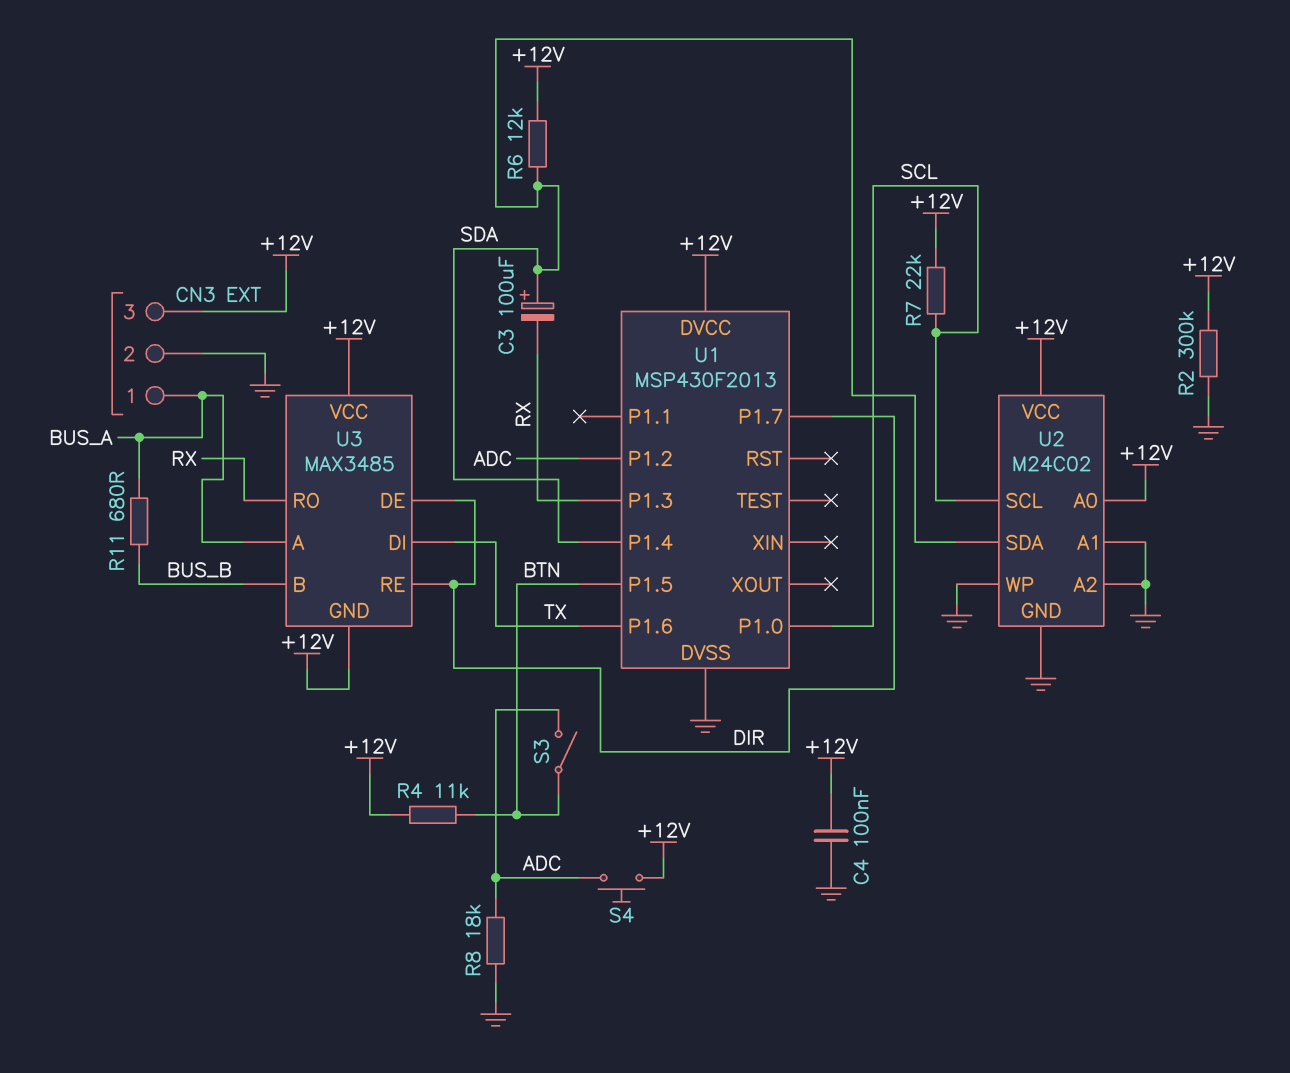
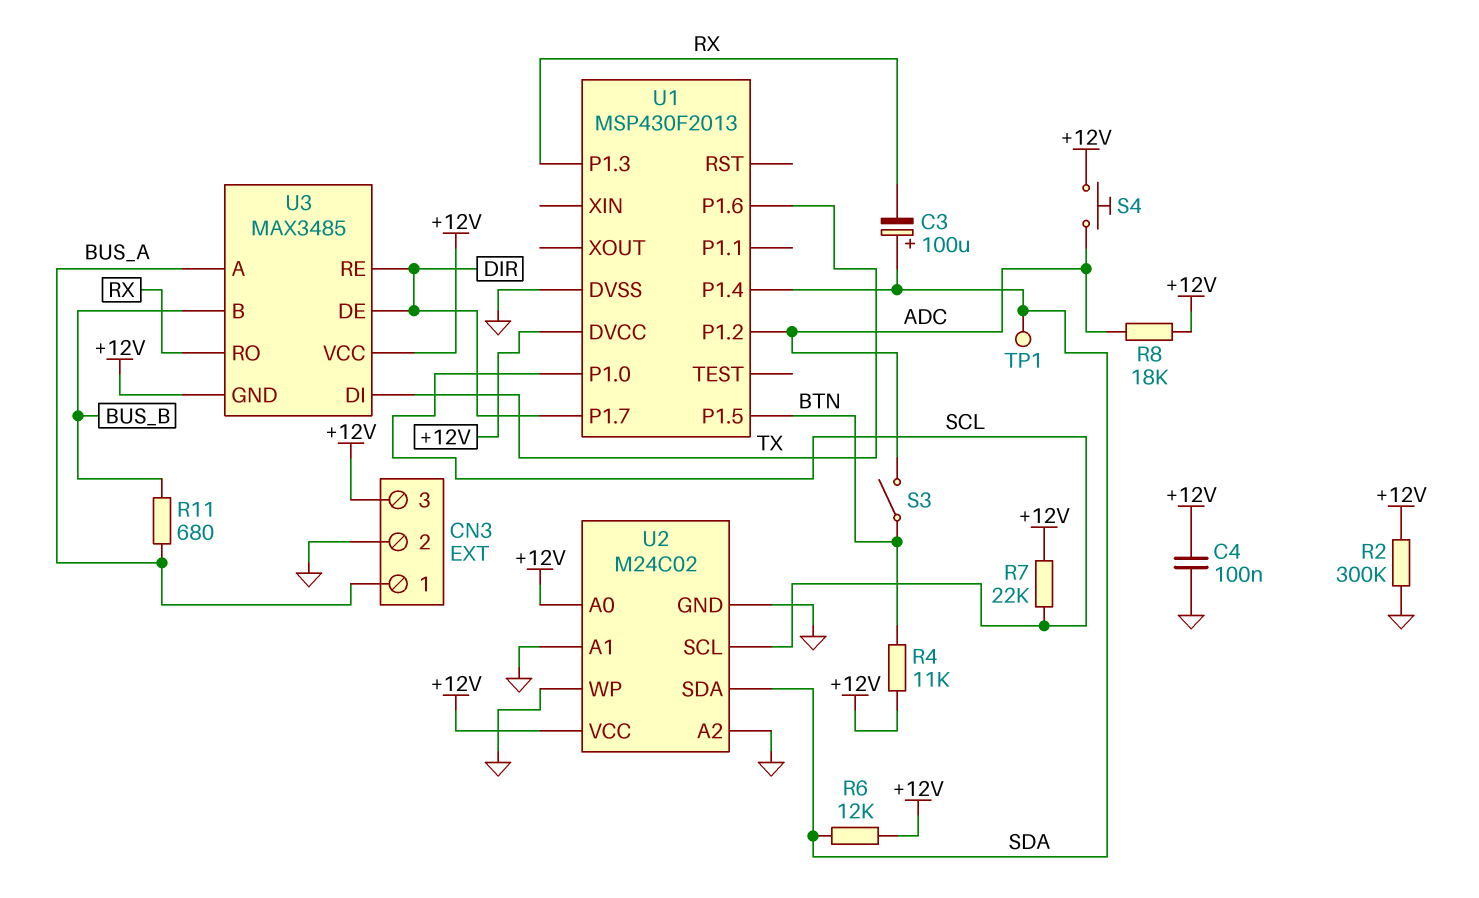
R8: 18k (ADC, GND) -> 18k (+12V, ADC)
TP1: none -> test point (SDA)

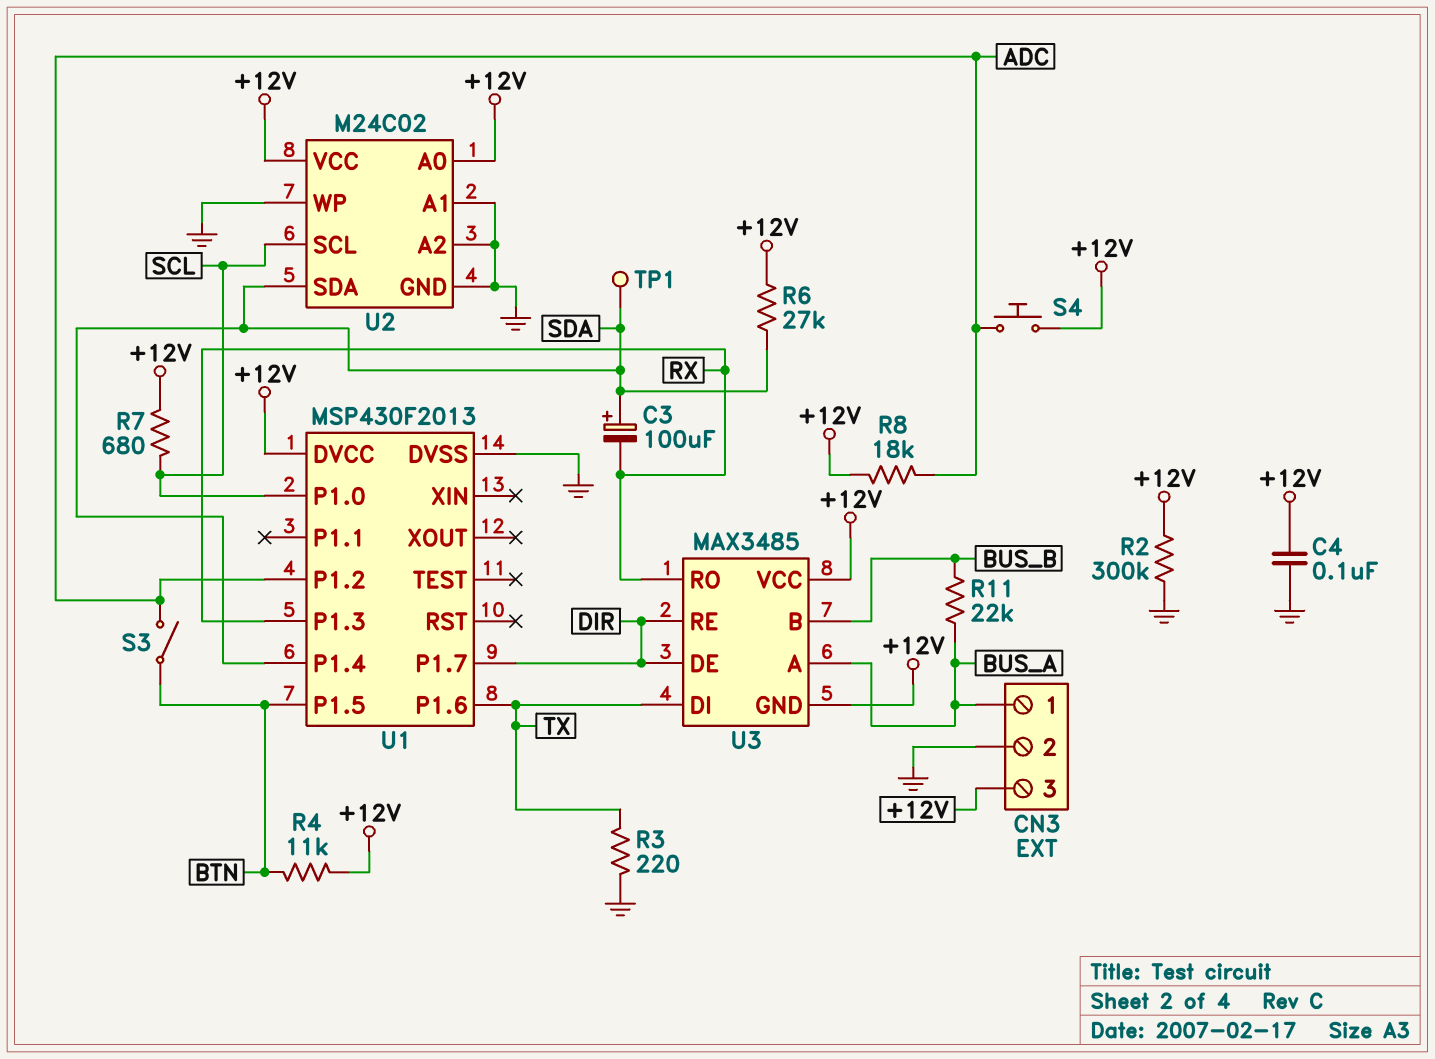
R3: none -> 220 (GND, TX)
R6: 12k (+12V, SDA) -> 27k (+12V, SDA)
R7: 22k (+12V, SCL) -> 680 (+12V, SCL)
R11: 680 (BUS_A, BUS_B) -> 22k (BUS_A, BUS_B)

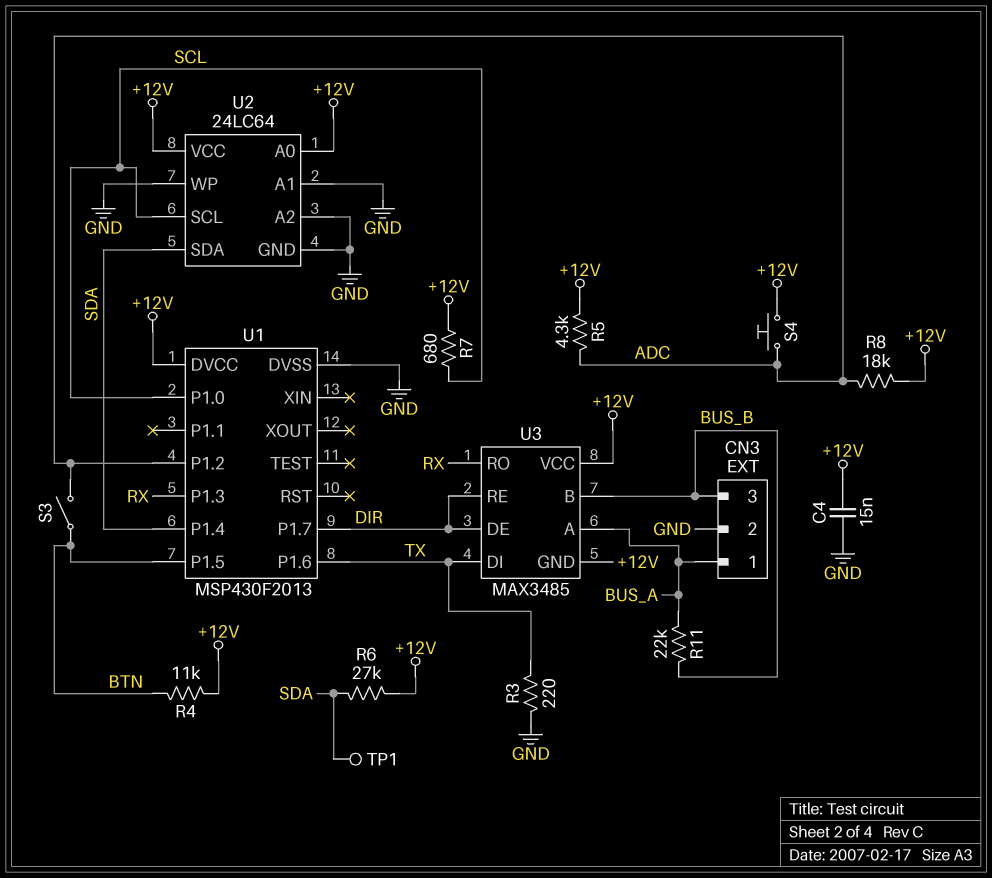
C3: 100uF (plus SDA, minus RX) -> none
C4: 100nF (+12V, GND) -> 15nF (+12V, GND)
CN3 pin 3: +12V -> BUS_B
R2: 300k (+12V, GND) -> none
R5: none -> 4.3k (+12V, ADC)
U2: M24C02 -> 24LC64

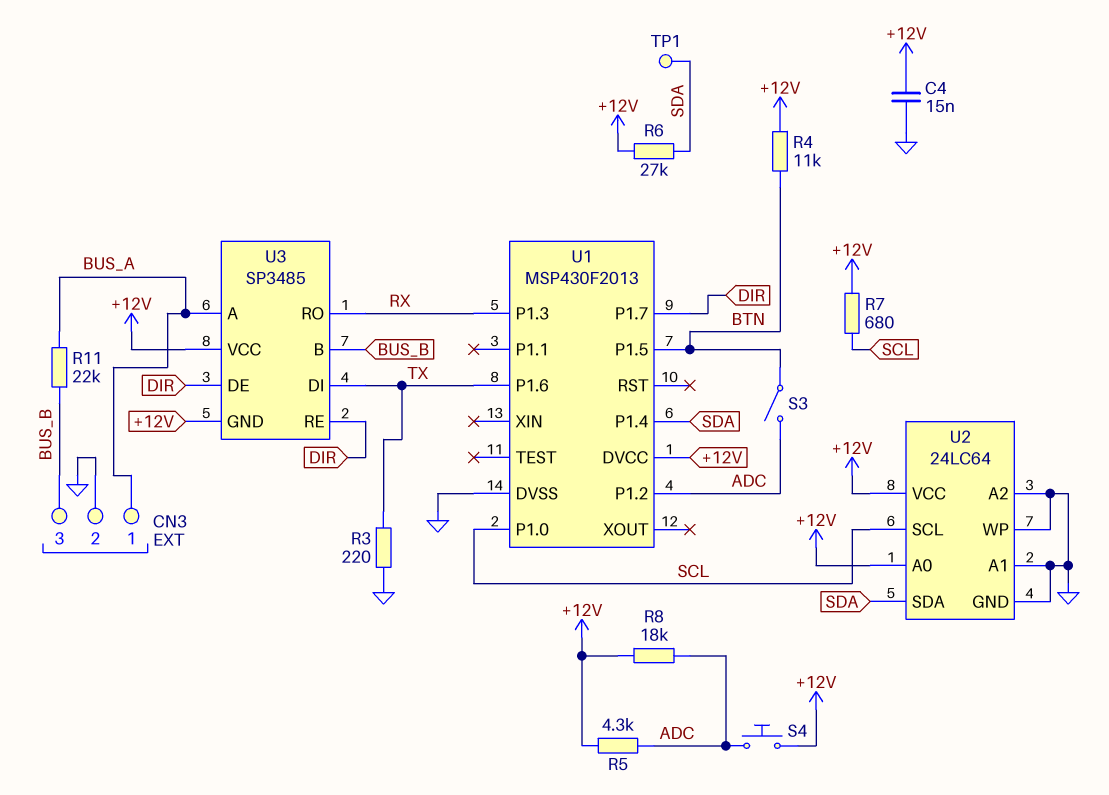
U3: MAX3485 -> SP3485

